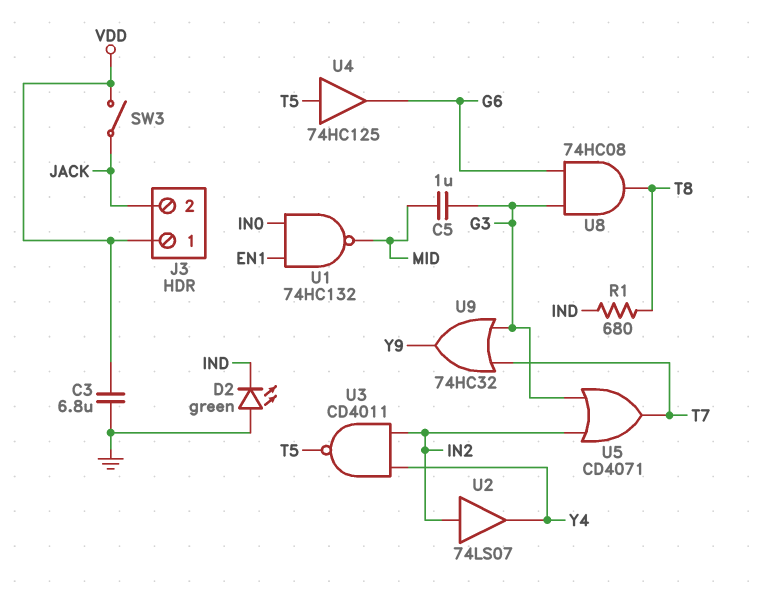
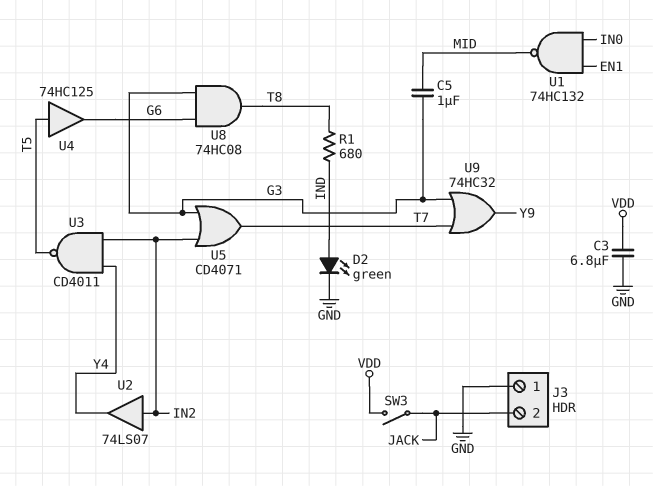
D2: LED green (A GND, K IND) -> LED green (A IND, K GND)
J3 pin 1: VDD -> GND

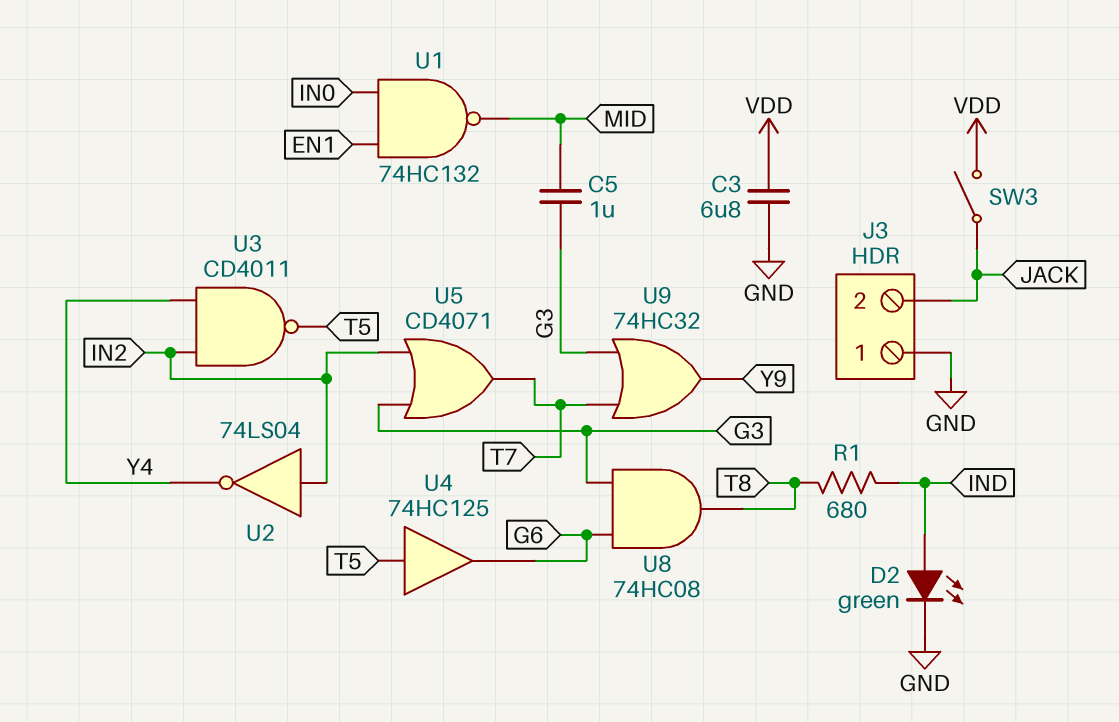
U2: buffer 74LS07 (in IN2, out Y4) -> NOT 74LS04 (in IN2, out Y4)

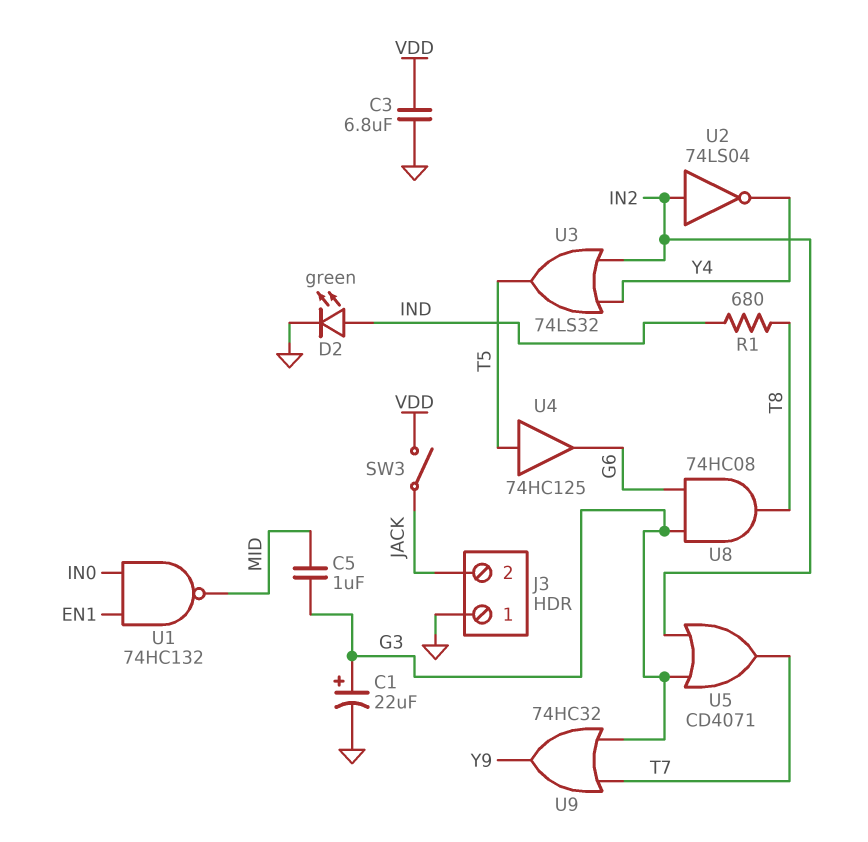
C1: none -> 22uF (plus G3, minus GND)
U3: NAND CD4011 (in IN2, in Y4, out T5) -> OR 74LS32 (in IN2, in Y4, out T5)

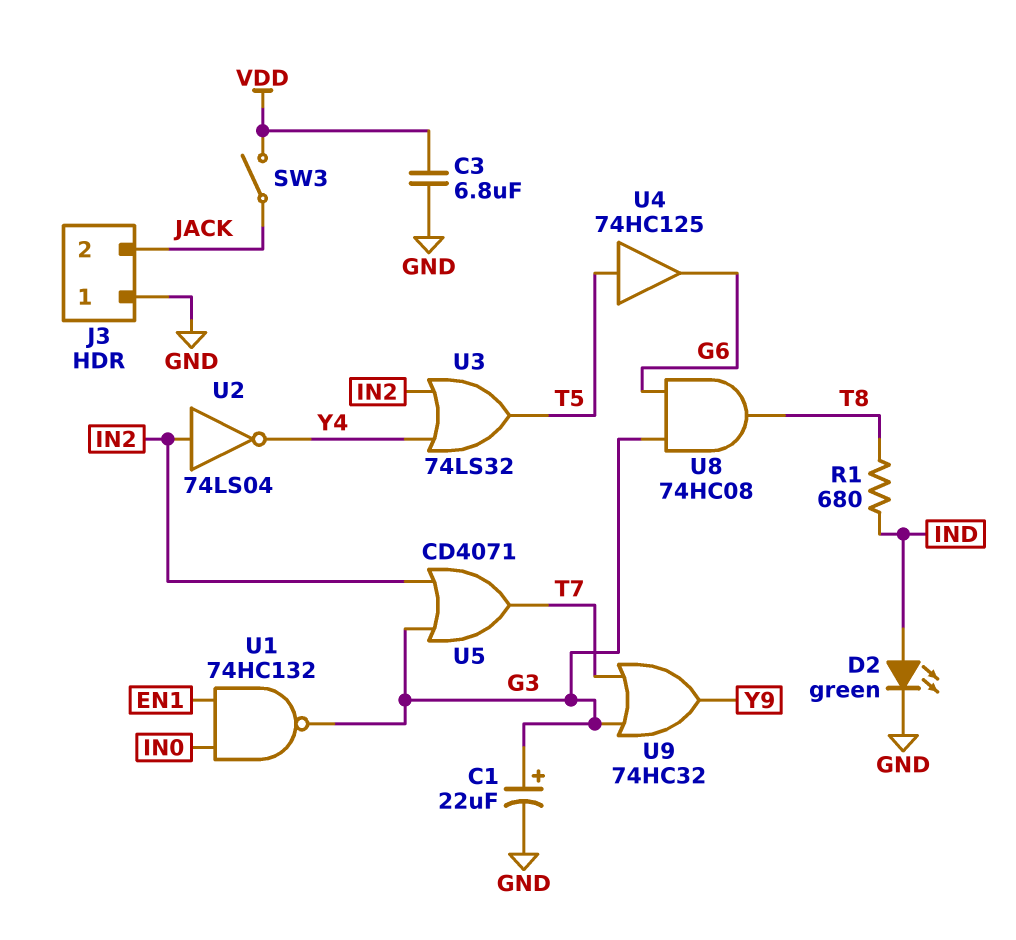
C5: 1uF (G3, MID) -> none
U1: NAND 74HC132 (in EN1, in IN0, out MID) -> NAND 74HC132 (in EN1, in IN0, out G3)

